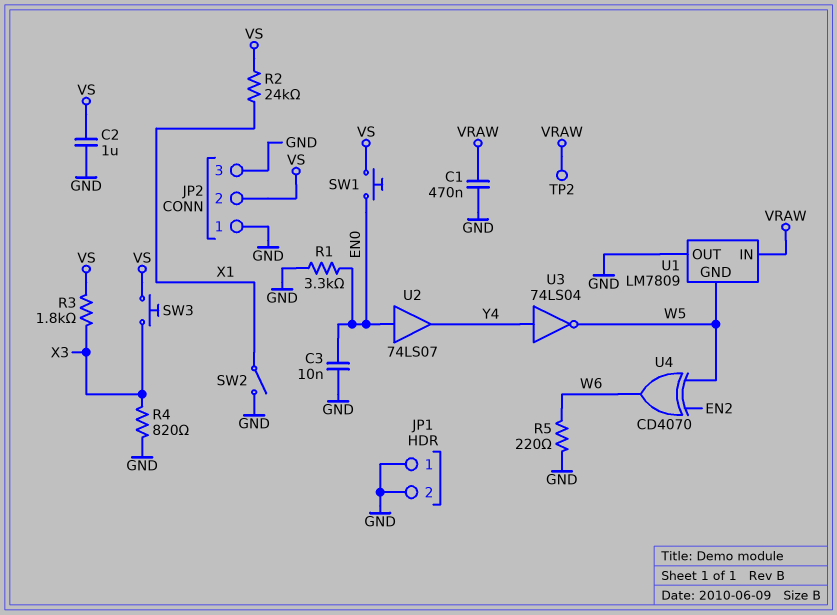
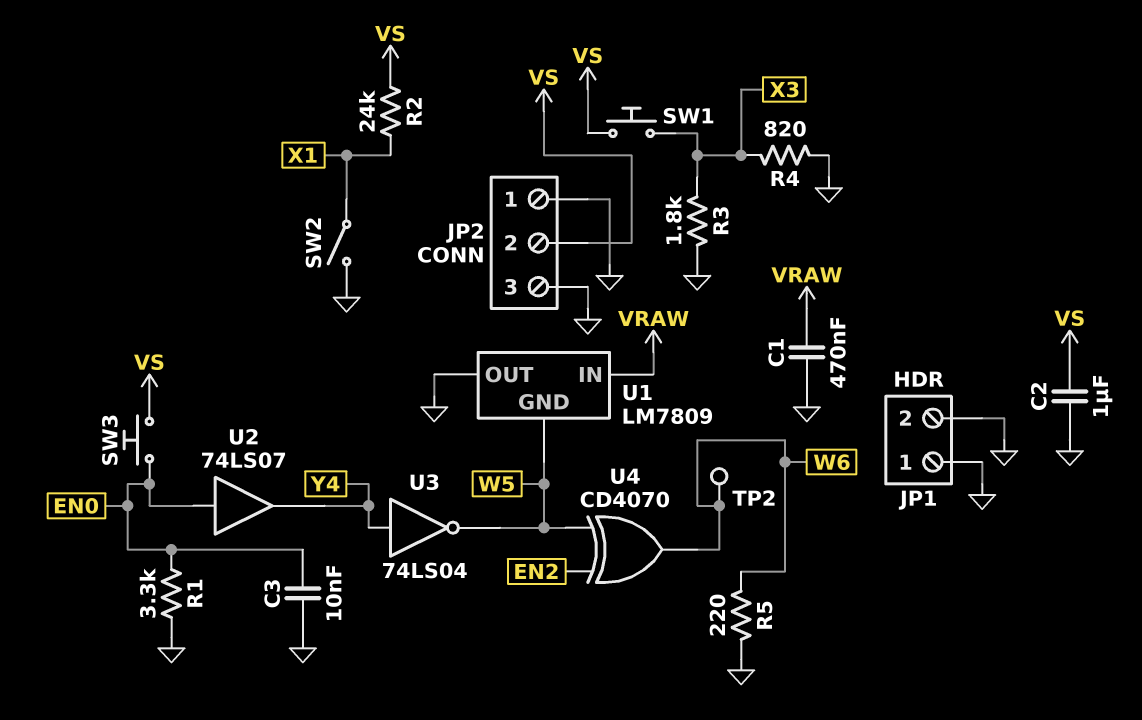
R3: 1.8k (VS, X3) -> 1.8k (GND, X3)
SW1: button (EN0, VS) -> button (VS, X3)
SW3: button (VS, X3) -> button (EN0, VS)
TP2: test point (VRAW) -> test point (W6)

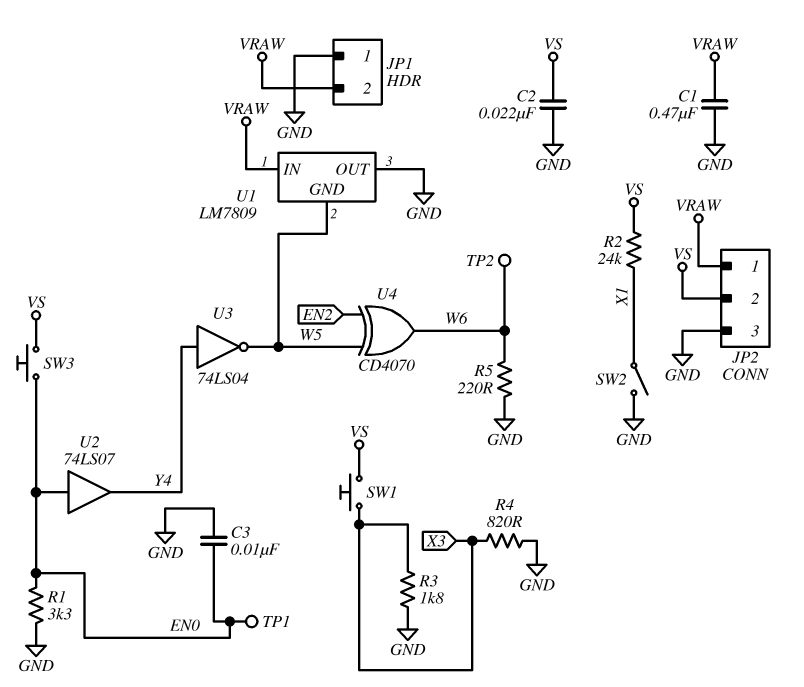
C2: 1uF (GND, VS) -> 22nF (GND, VS)
JP1 pin 2: GND -> VRAW
JP2 pin 1: GND -> VRAW
TP1: none -> test point (EN0)

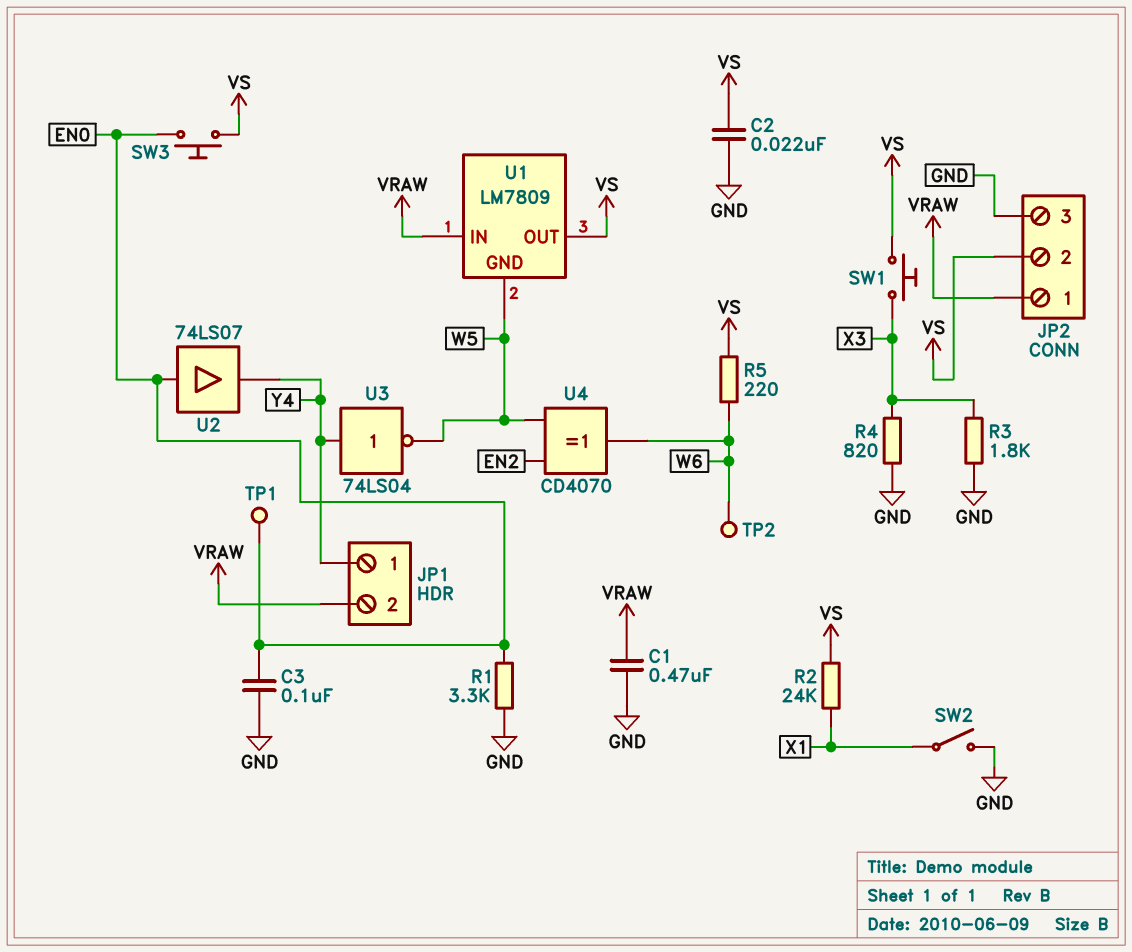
C3: 10nF (EN0, GND) -> 100nF (EN0, GND)
JP1 pin 1: GND -> Y4
R5: 220 (GND, W6) -> 220 (VS, W6)
U1 pin OUT: GND -> VS

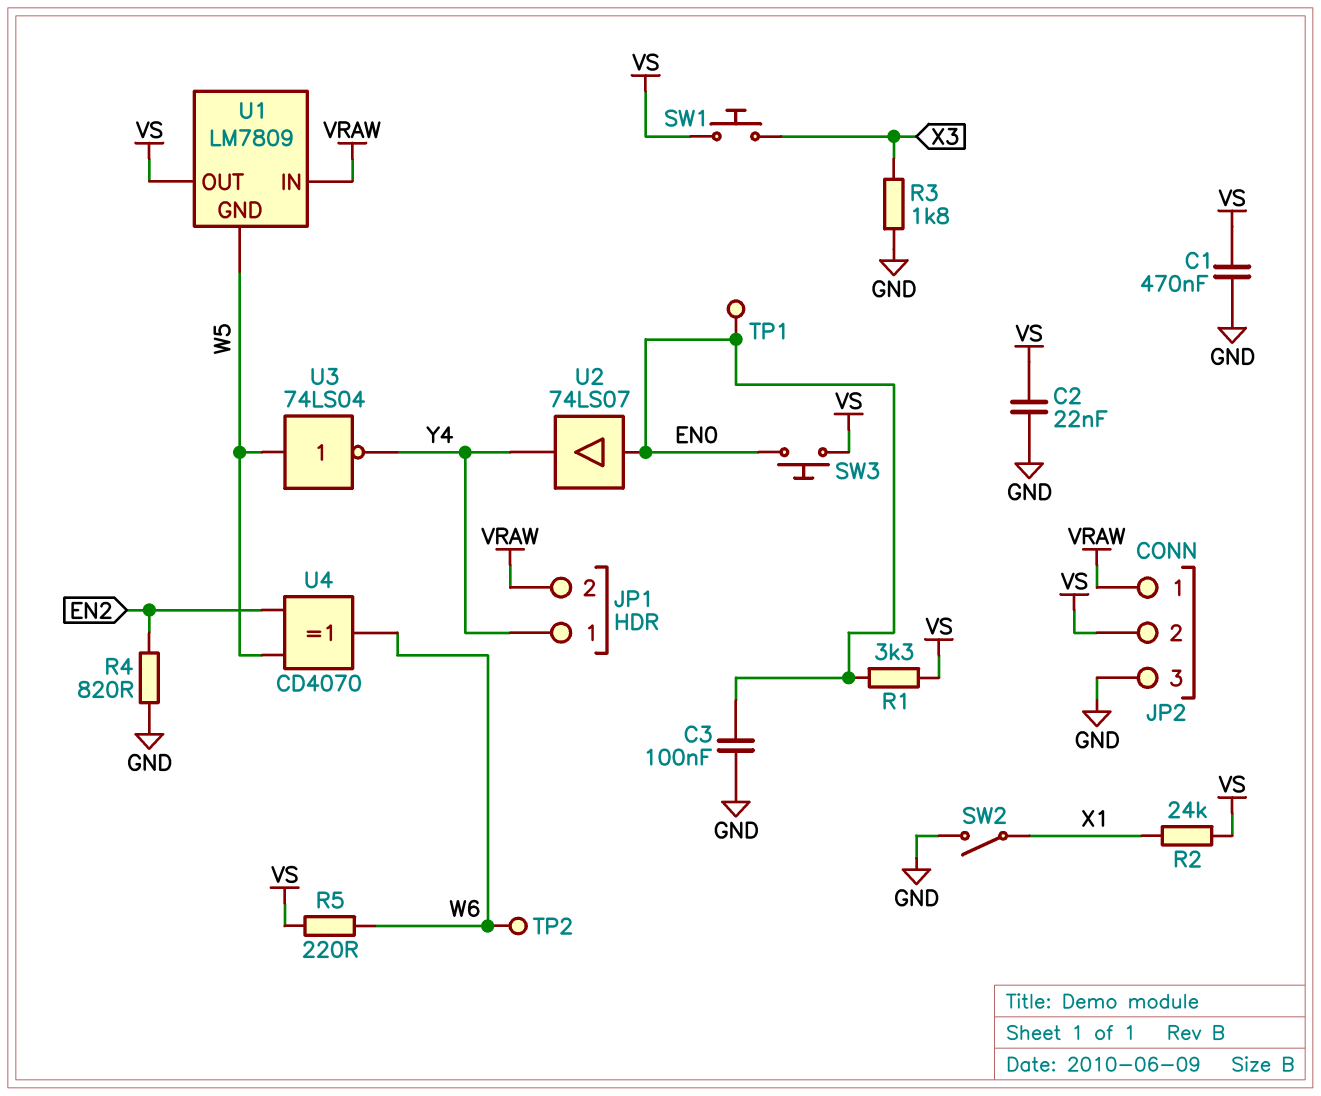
C1: 470nF (GND, VRAW) -> 470nF (GND, VS)
R1: 3.3k (EN0, GND) -> 3.3k (EN0, VS)
R4: 820 (GND, X3) -> 820 (EN2, GND)
U3: NOT 74LS04 (in Y4, out W5) -> NOT 74LS04 (in W5, out Y4)

